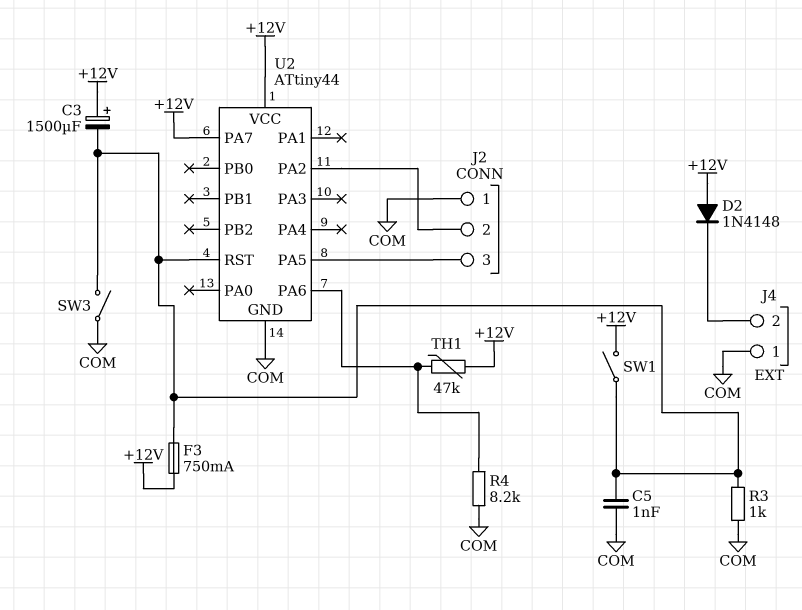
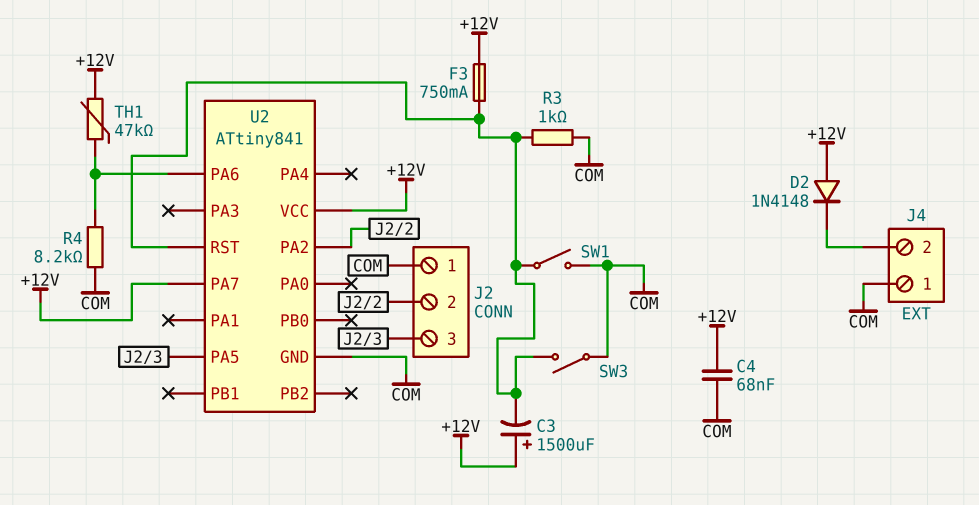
C4: none -> 68nF (+12V, COM)
C5: 1nF (COM, U2/RST) -> none
SW1: switch (+12V, U2/RST) -> switch (COM, U2/RST)
U2: ATtiny44 -> ATtiny841

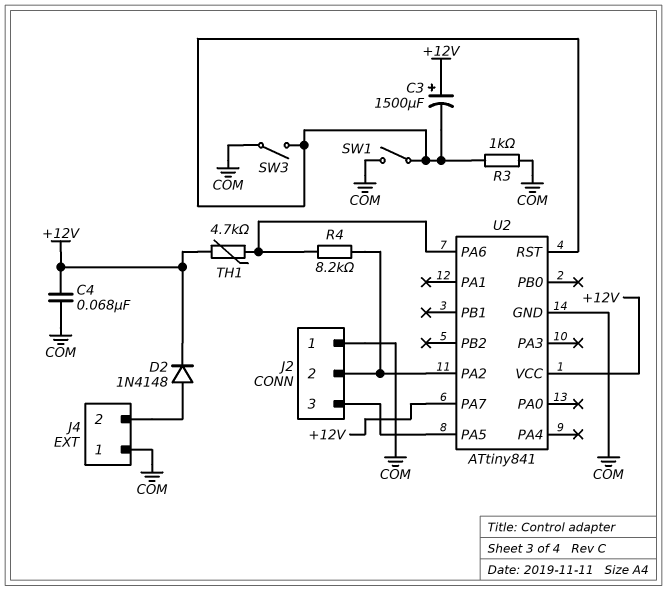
D2: diode 1N4148 (A +12V, K J4/2) -> diode 1N4148 (A J4/2, K +12V)
F3: 750mA (+12V, U2/RST) -> none
R4: 8.2k (COM, U2/PA6) -> 8.2k (J2/2, U2/PA6)
TH1: 47k (+12V, U2/PA6) -> 4.7k (+12V, U2/PA6)

